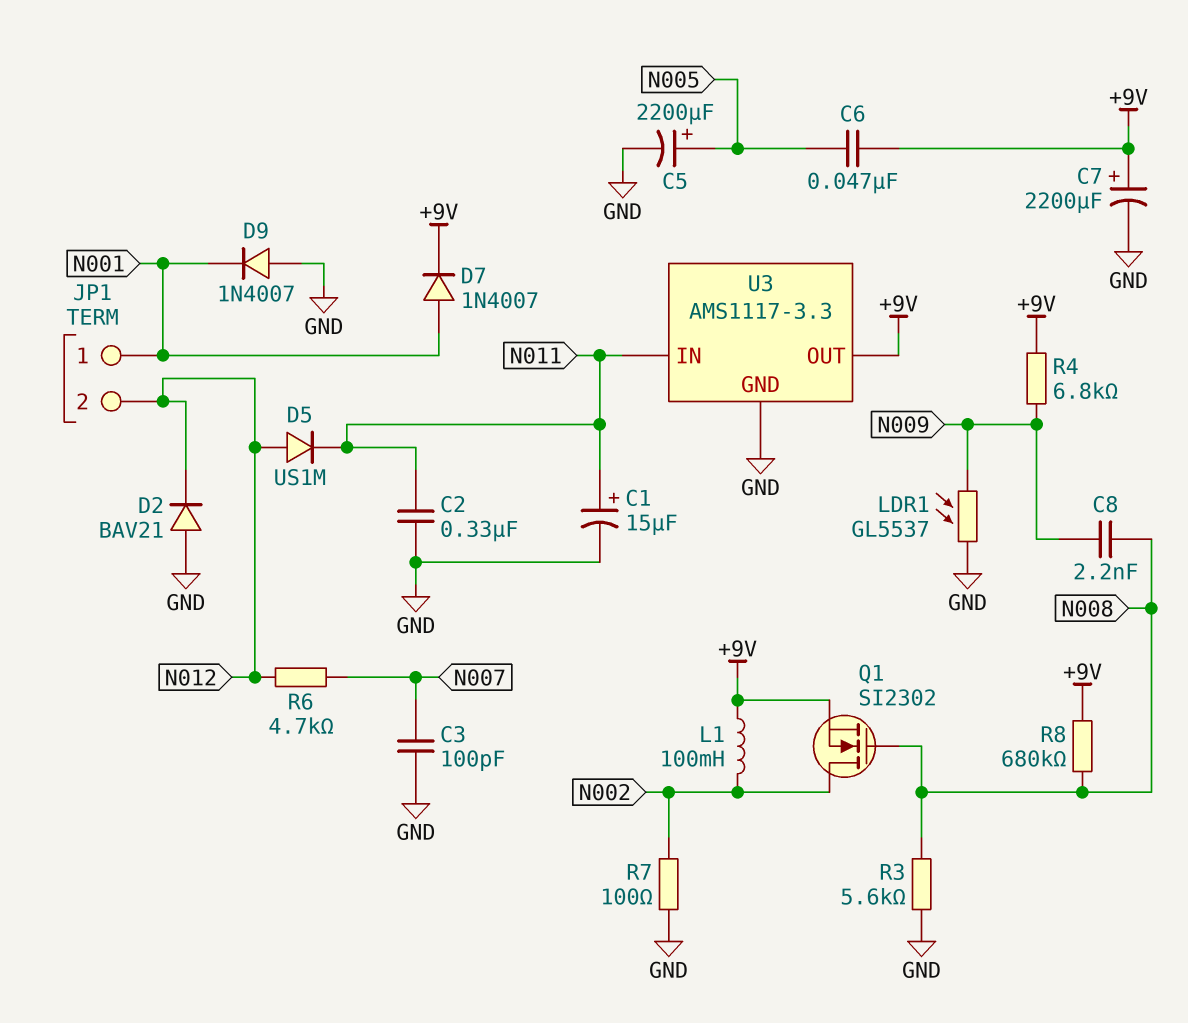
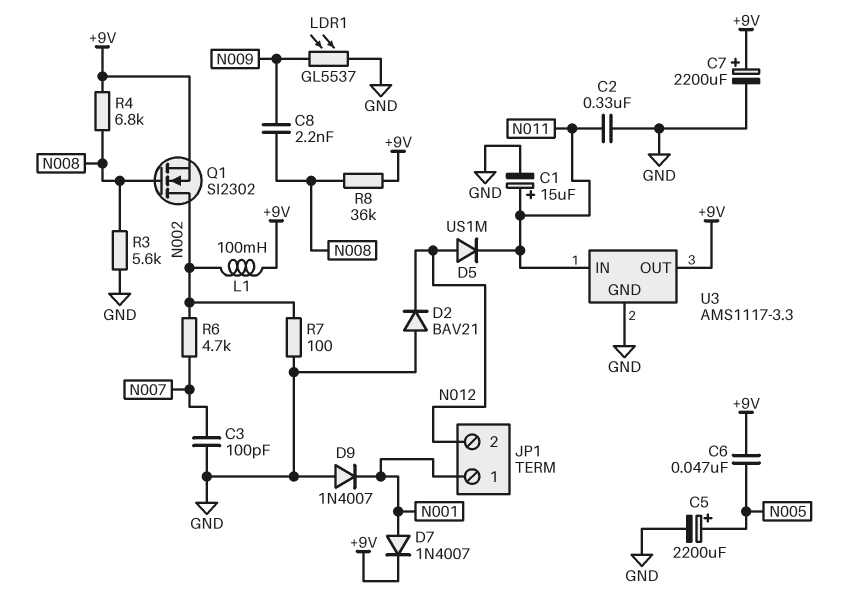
R4: 6.8k (+9V, N009) -> 6.8k (+9V, N008)
R6: 4.7k (N007, N012) -> 4.7k (N002, N007)
R8: 680k (+9V, N008) -> 36k (+9V, N008)

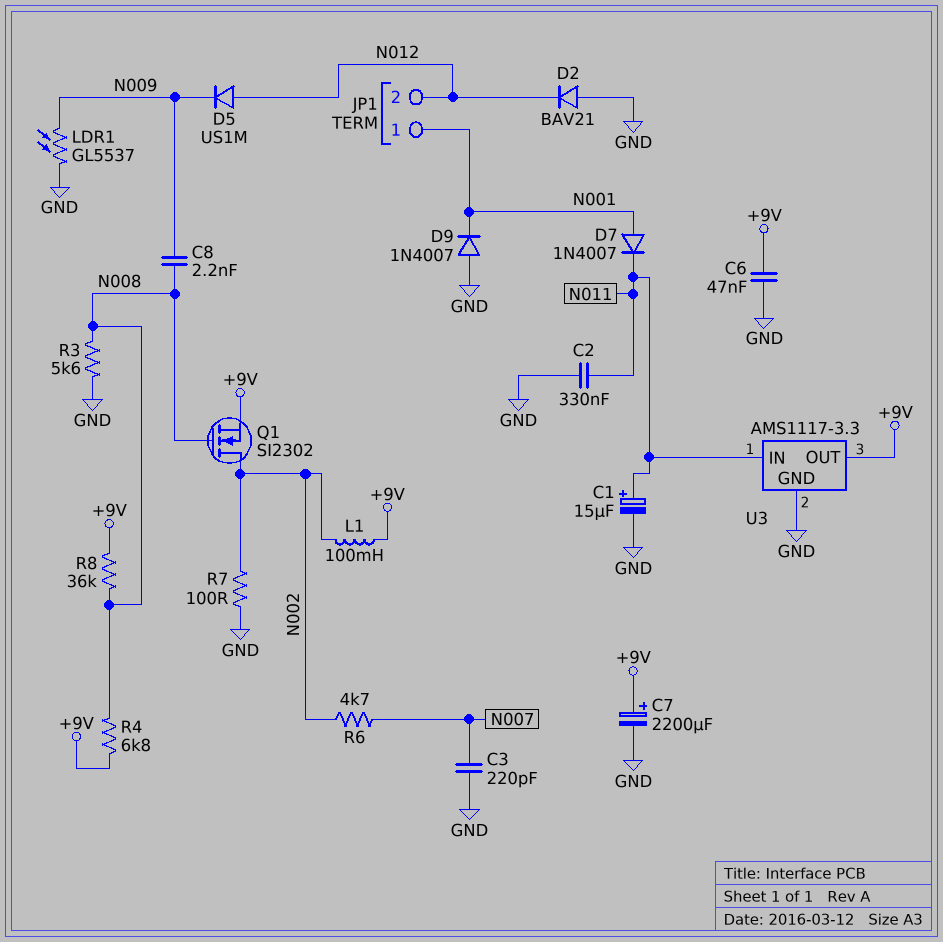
C3: 100pF (GND, N007) -> 220pF (GND, N007)
C5: 2200uF (plus N005, minus GND) -> none
C6: 47nF (+9V, N005) -> 47nF (+9V, GND)
D5: diode US1M (A N012, K N011) -> diode US1M (A N012, K N009)
D7: diode 1N4007 (A N001, K +9V) -> diode 1N4007 (A N001, K N011)

